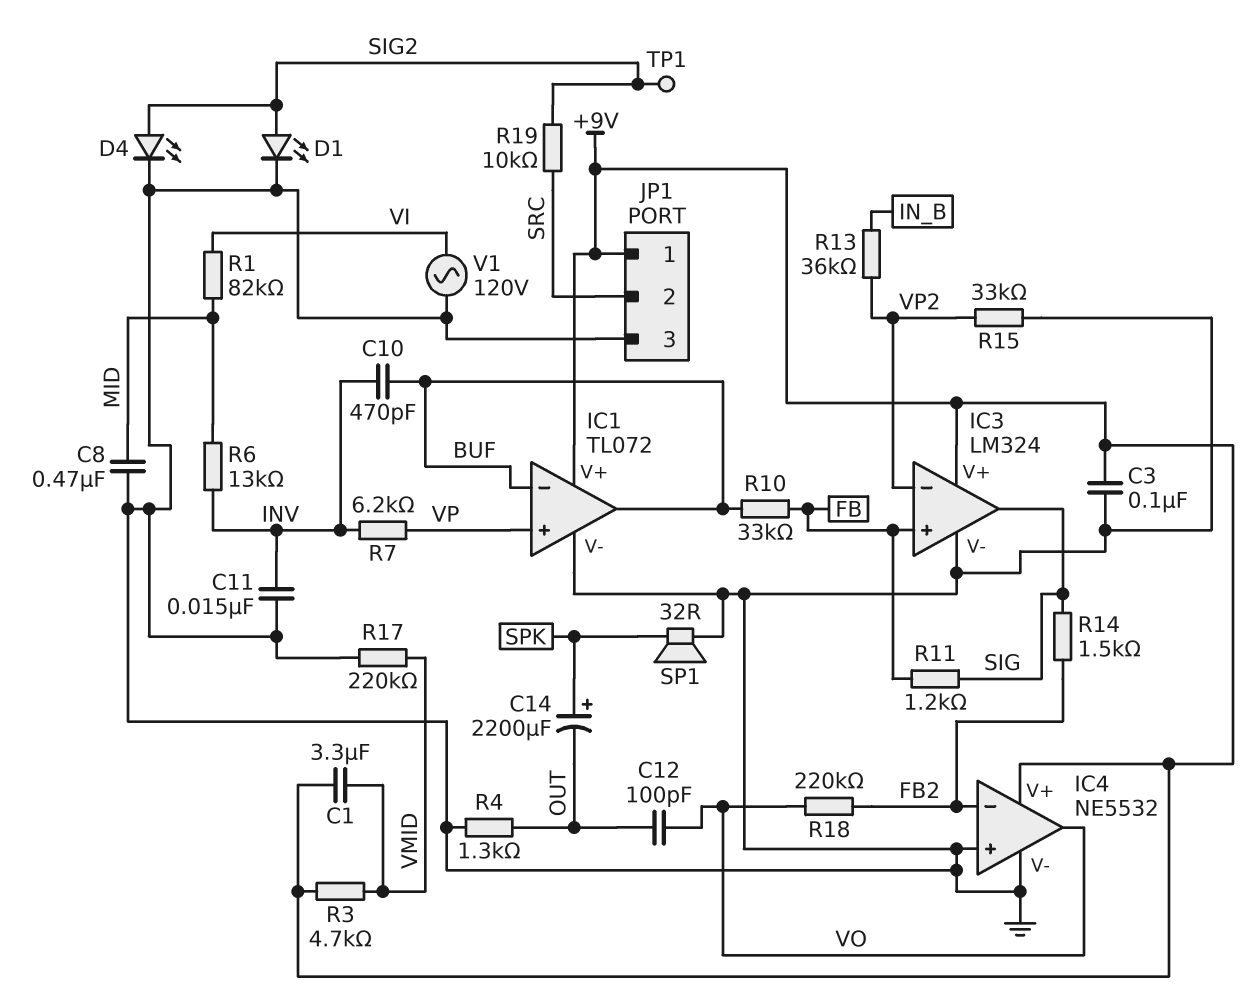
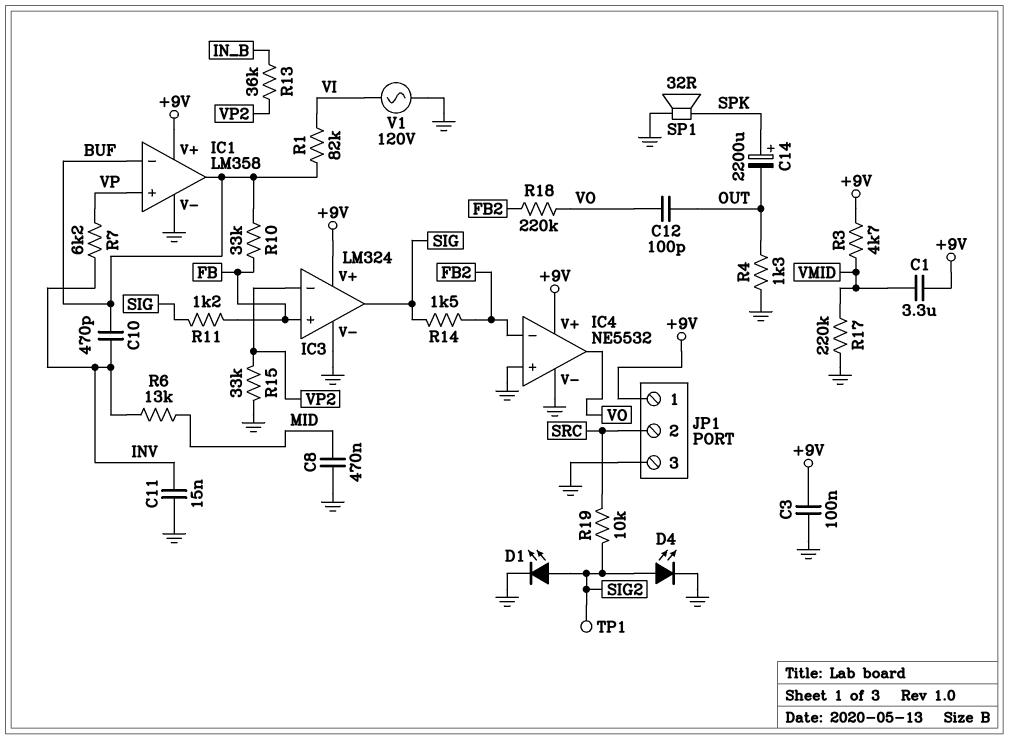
IC1: TL072 -> LM358
R1: 82k (MID, VI) -> 82k (BUF, VI)

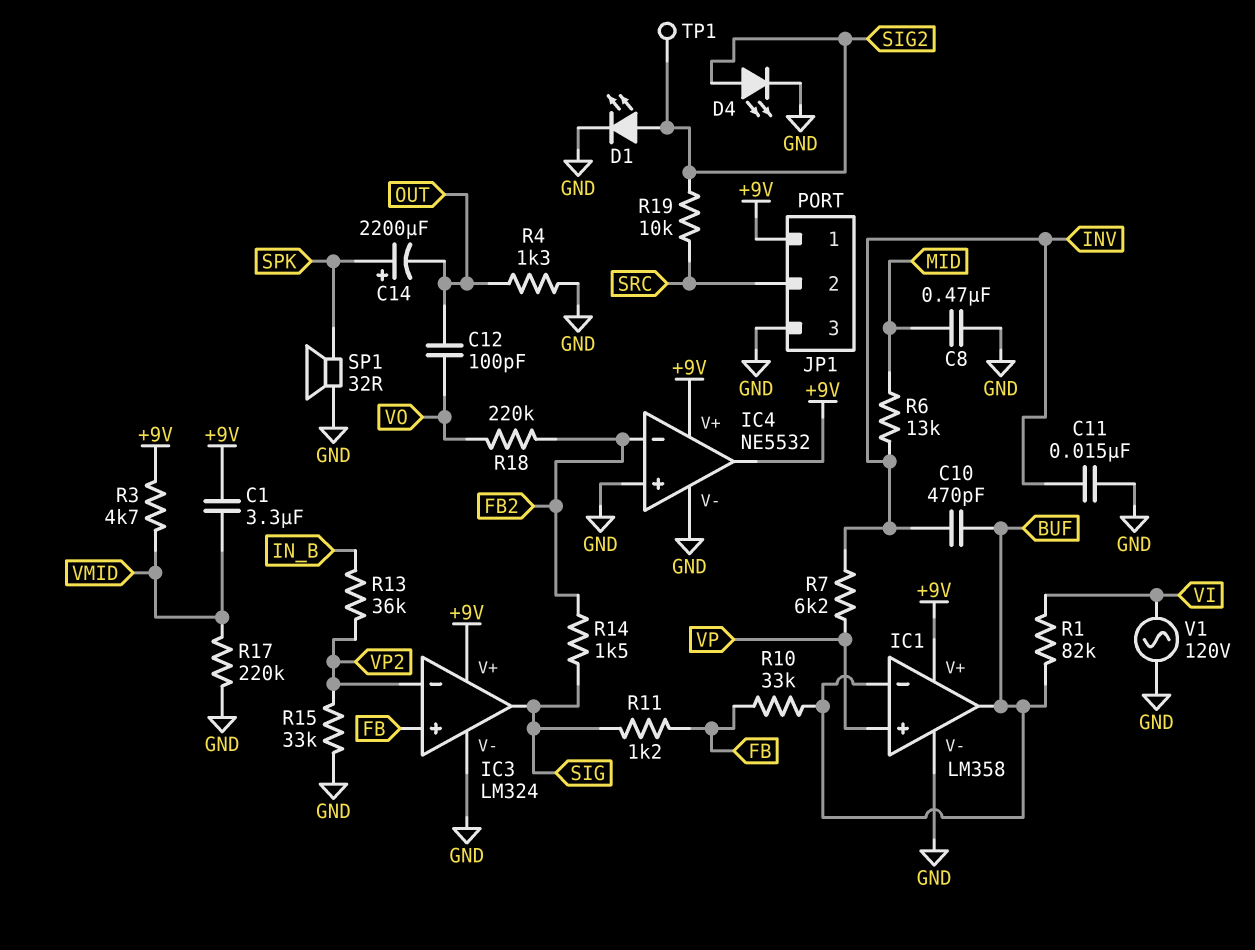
C3: 100nF (+9V, GND) -> none
IC4 pin out: VO -> +9V

